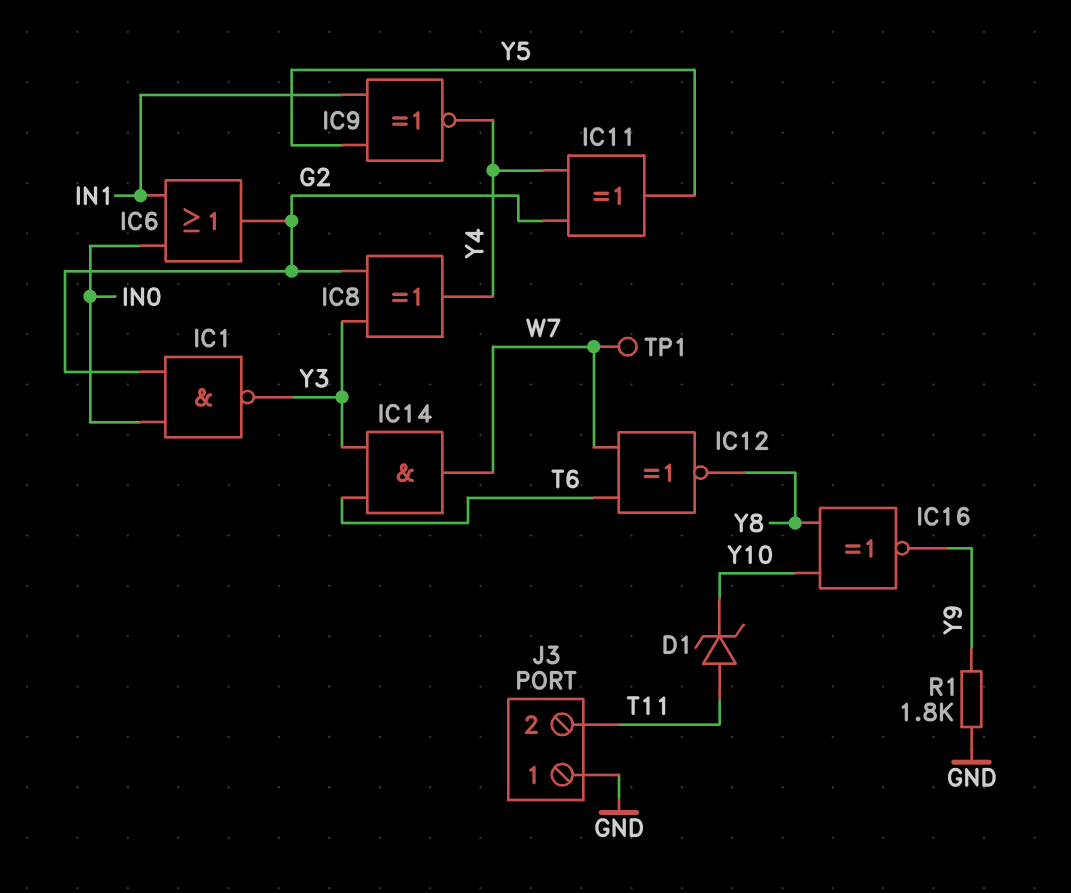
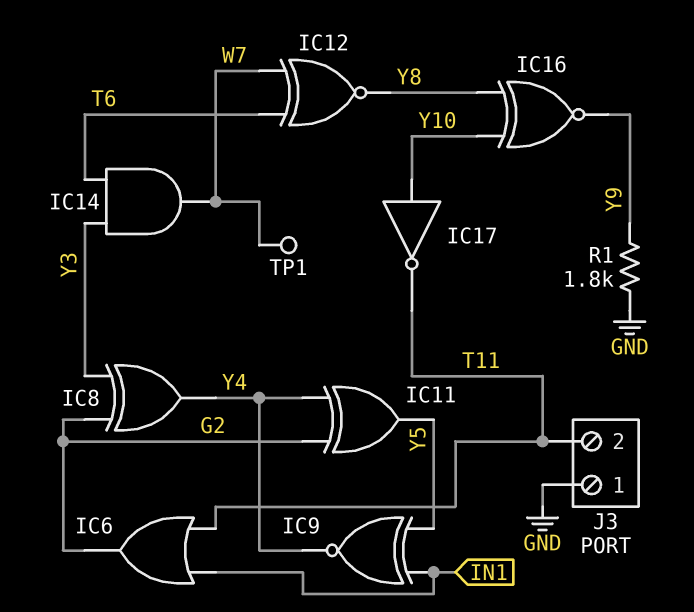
D1: zener (A T11, K Y10) -> none
IC1: NAND (in G2, in IN0, out Y3) -> none
IC6: OR (in IN0, in IN1, out G2) -> OR (in IN1, in T11, out G2)
IC17: none -> NOT (in Y10, out T11)

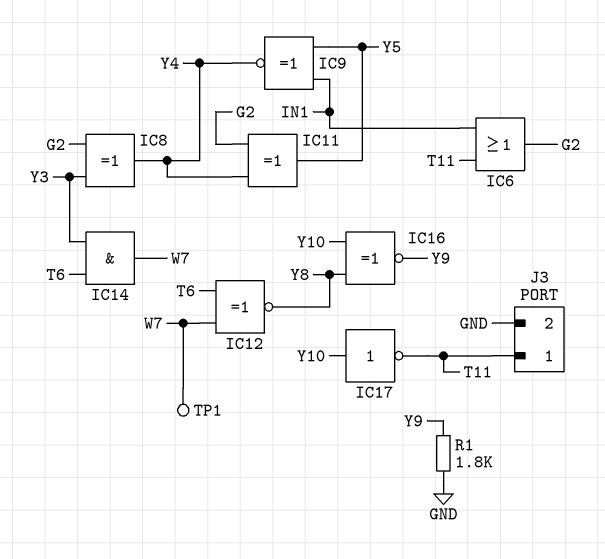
J3 pin 1: GND -> T11
J3 pin 2: T11 -> GND

